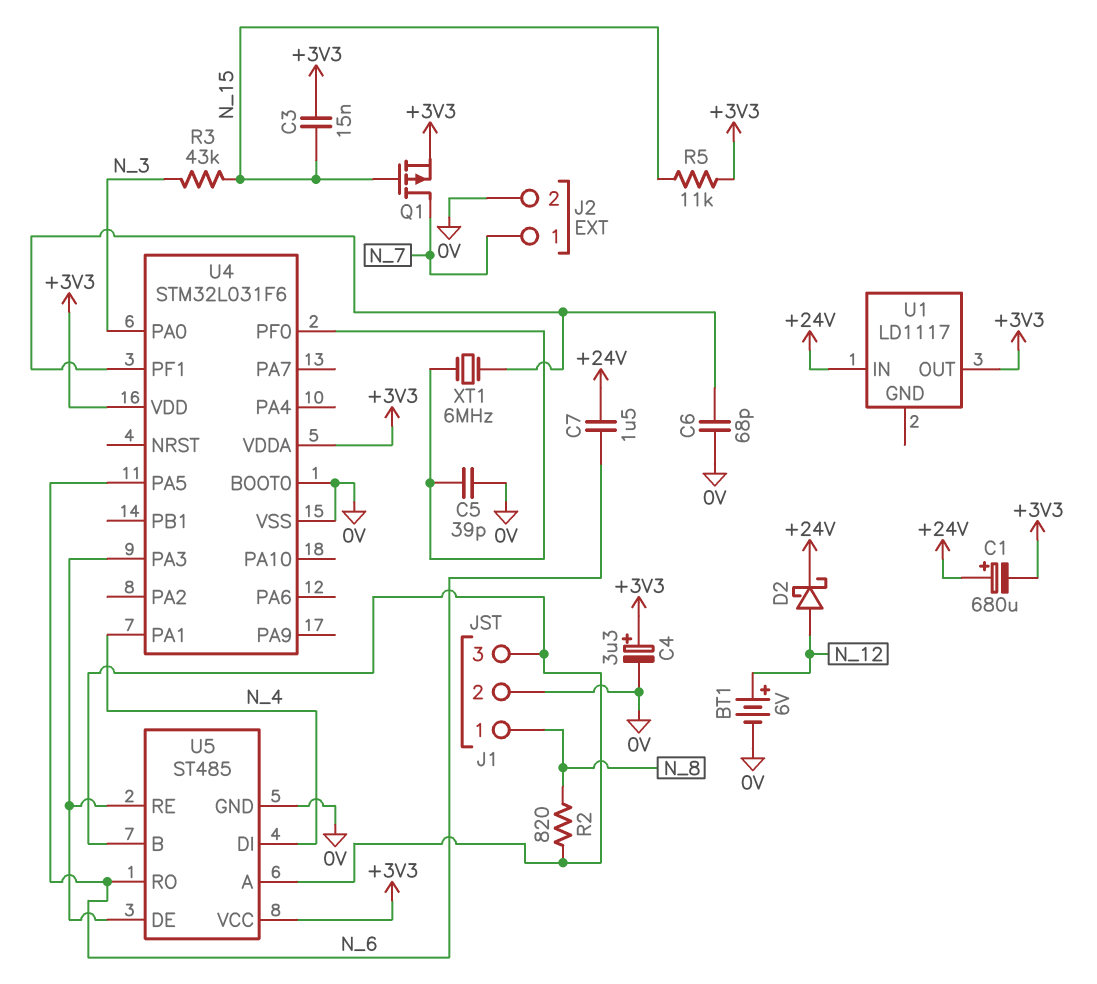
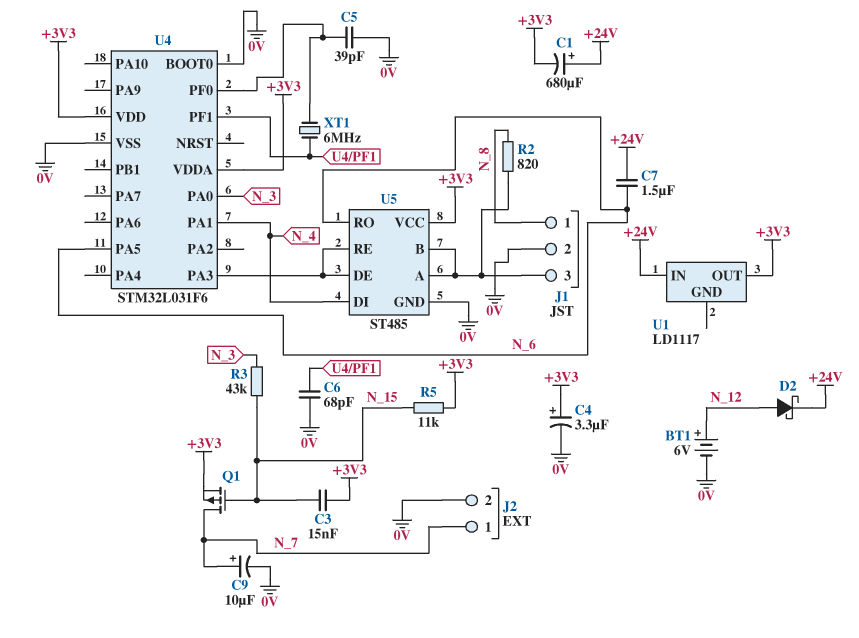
C9: none -> 10uF (plus N_7, minus 0V)

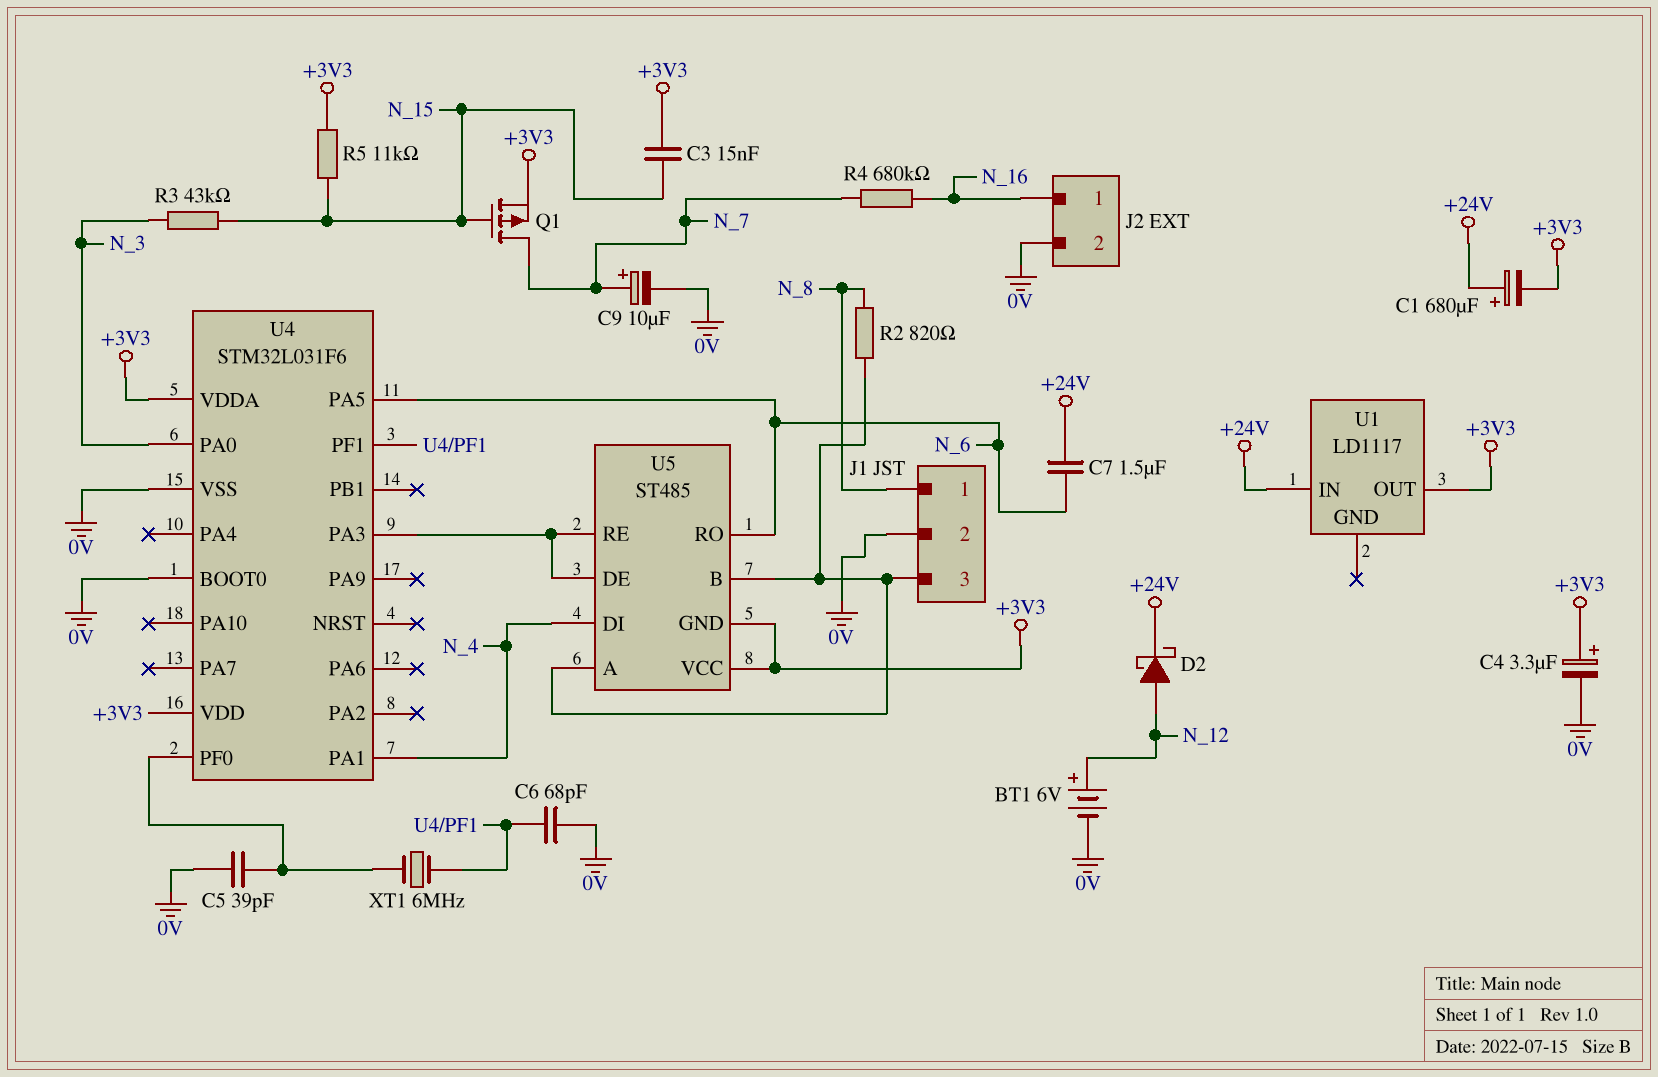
J2 pin 1: N_7 -> N_16
R4: none -> 680k (N_7, N_16)
U5 pin GND: 0V -> +3V3

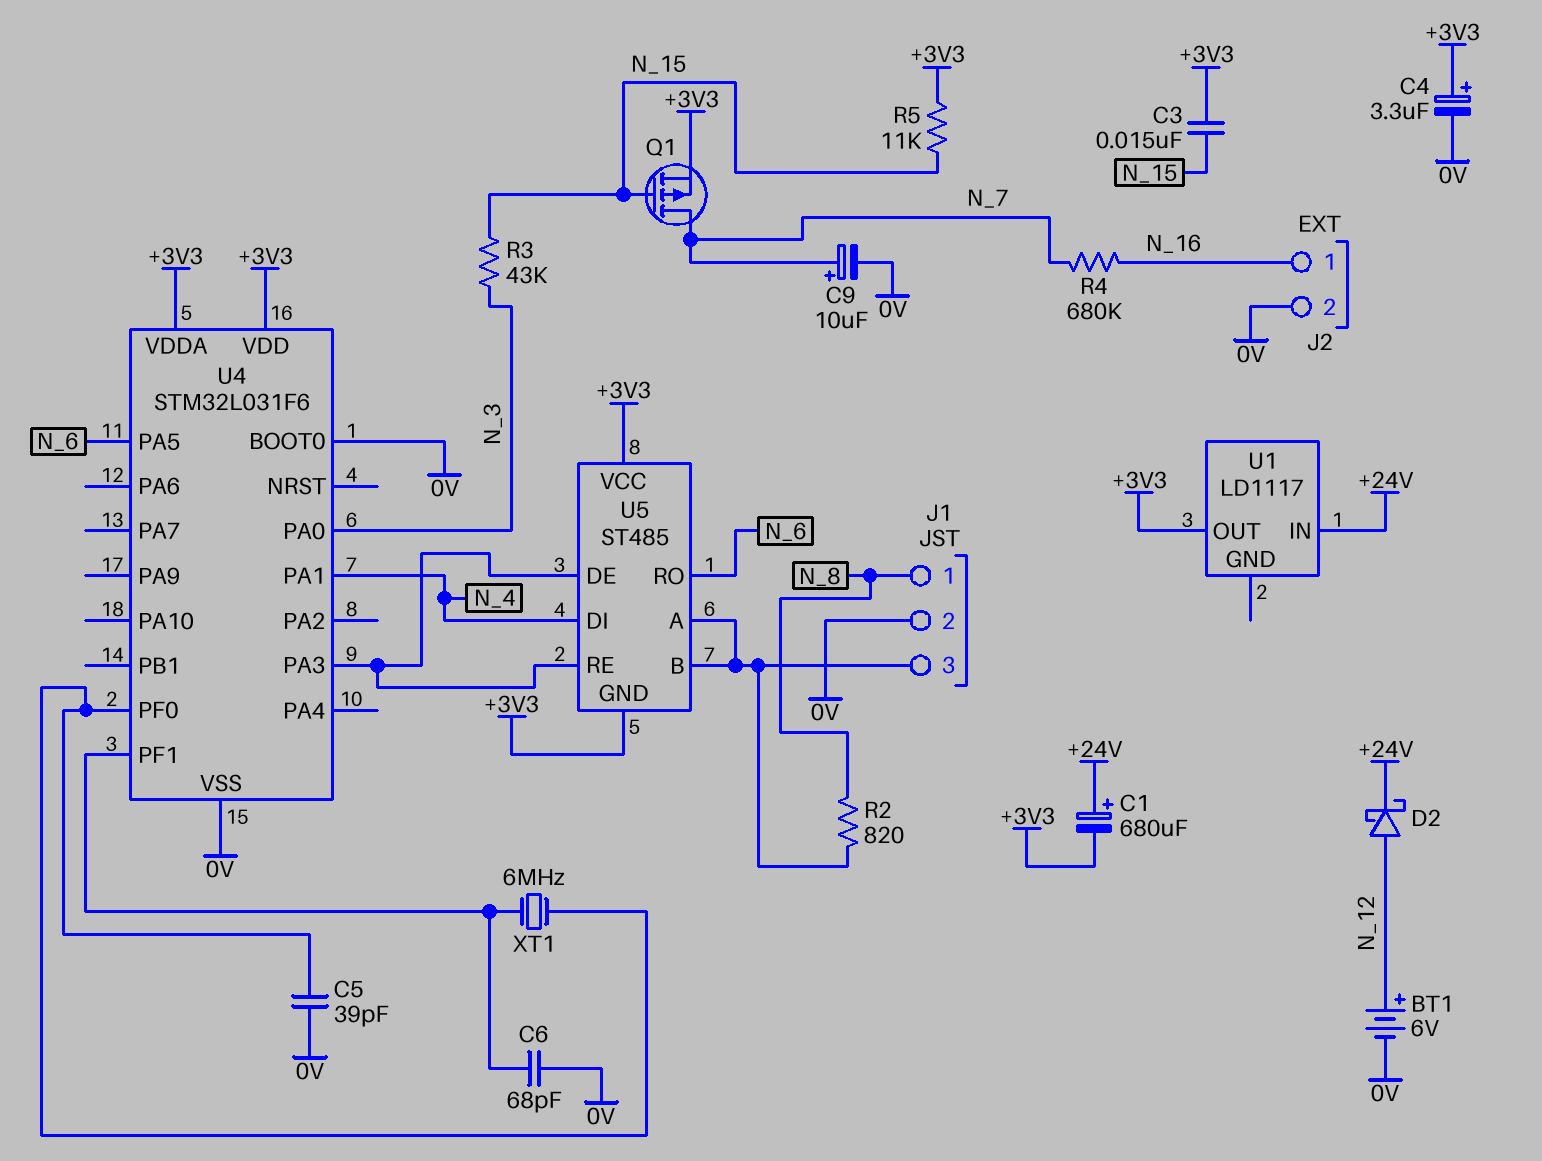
C7: 1.5uF (+24V, N_6) -> none

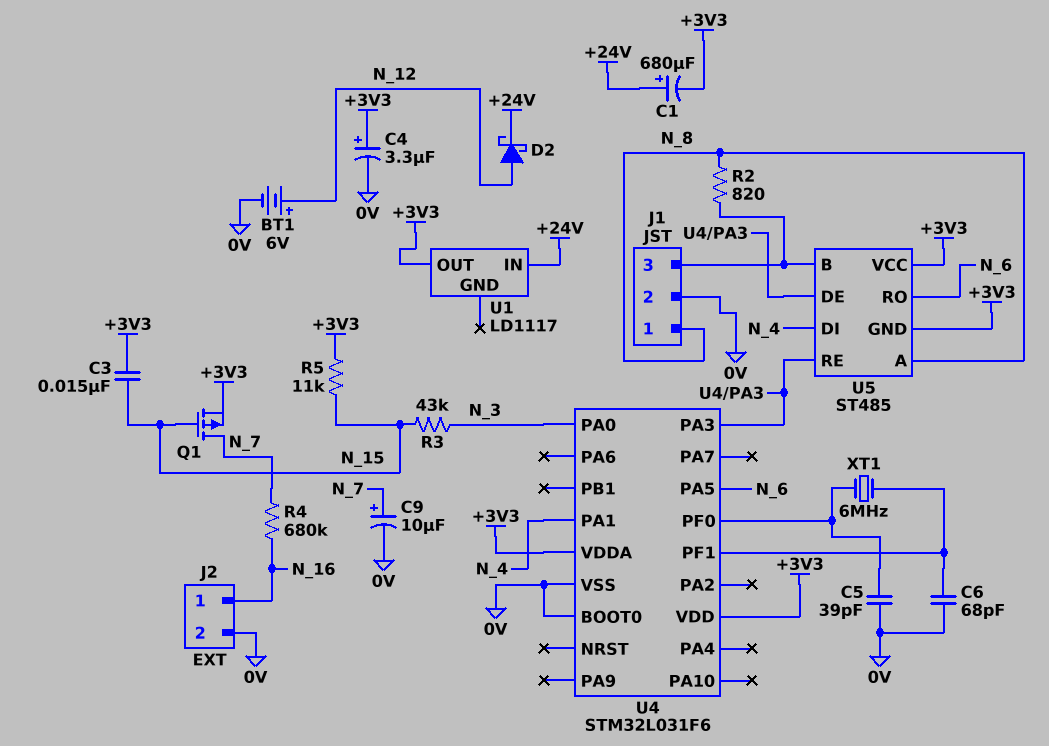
U5 pin A: J1/3 -> N_8

